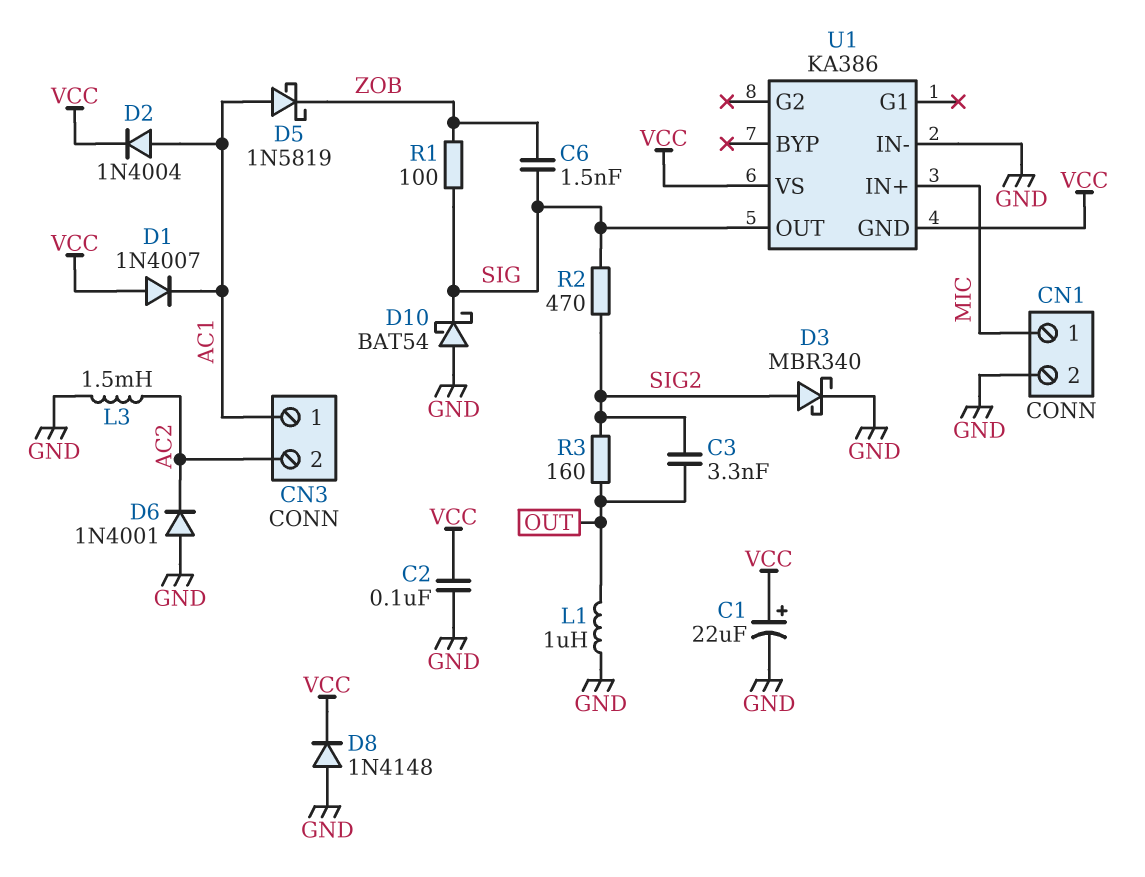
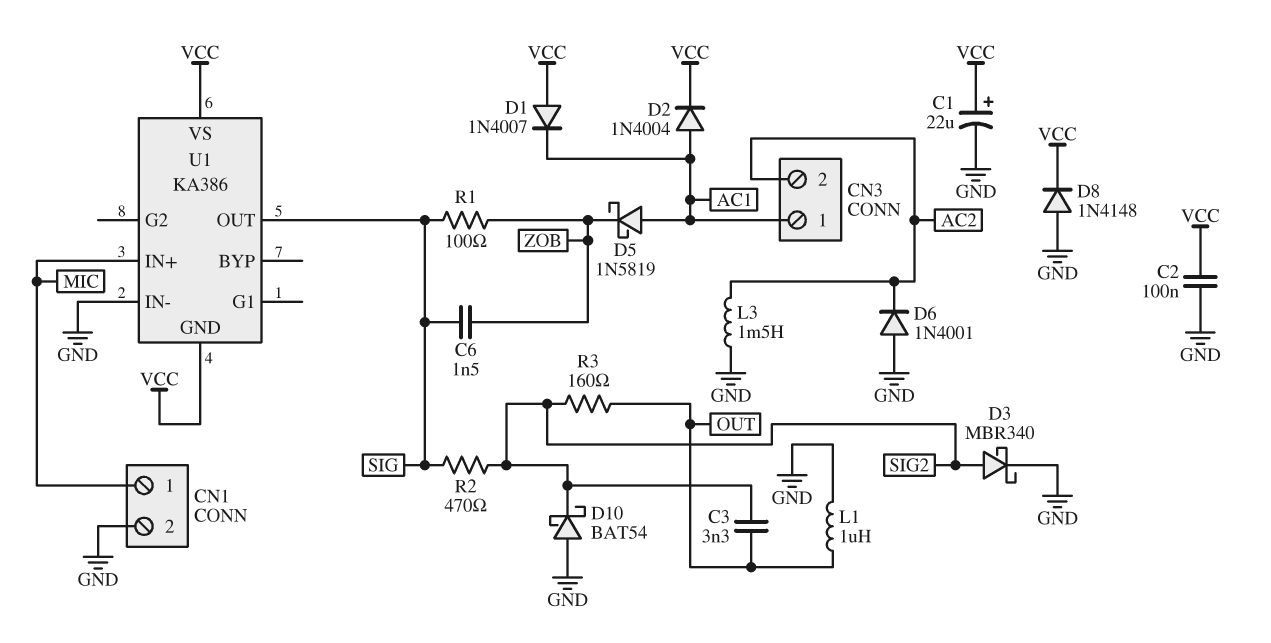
D10: schottky BAT54 (A GND, K SIG) -> schottky BAT54 (A GND, K SIG2)

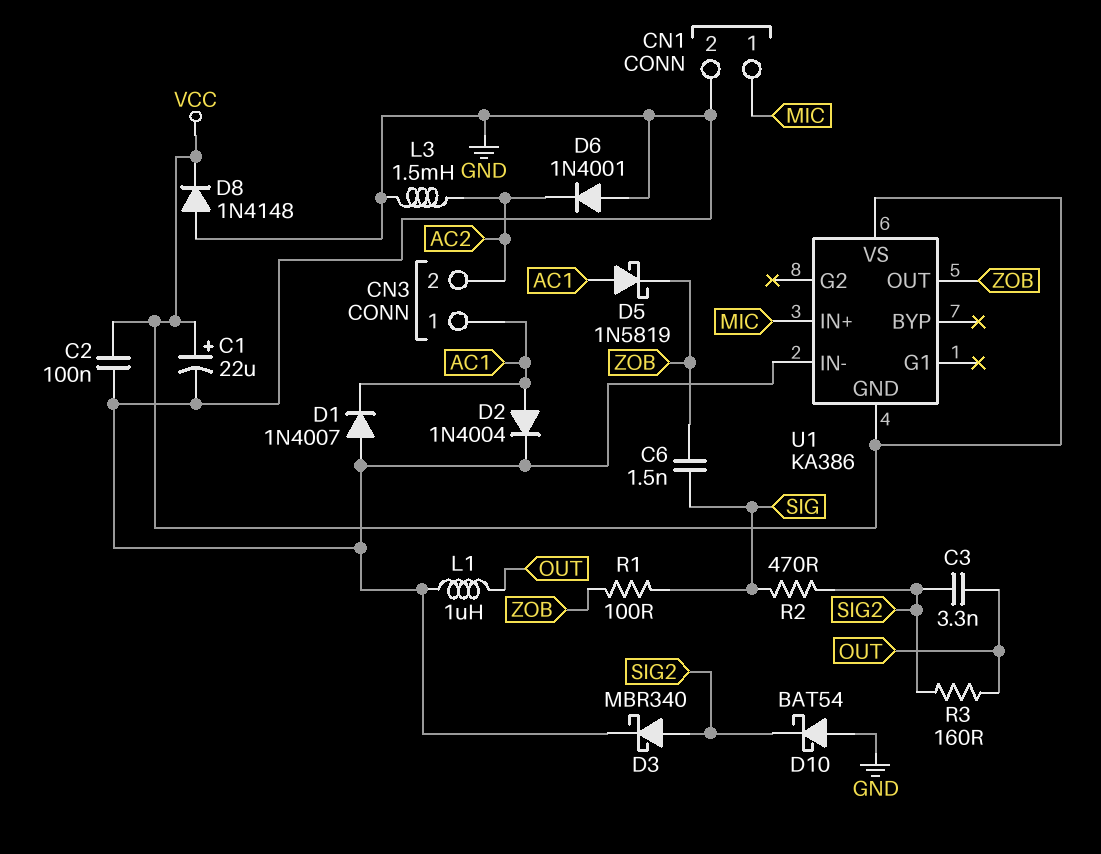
D1: diode 1N4007 (A VCC, K AC1) -> diode 1N4007 (A GND, K AC1)
D2: diode 1N4004 (A AC1, K VCC) -> diode 1N4004 (A AC1, K GND)
U1 pin OUT: SIG -> ZOB

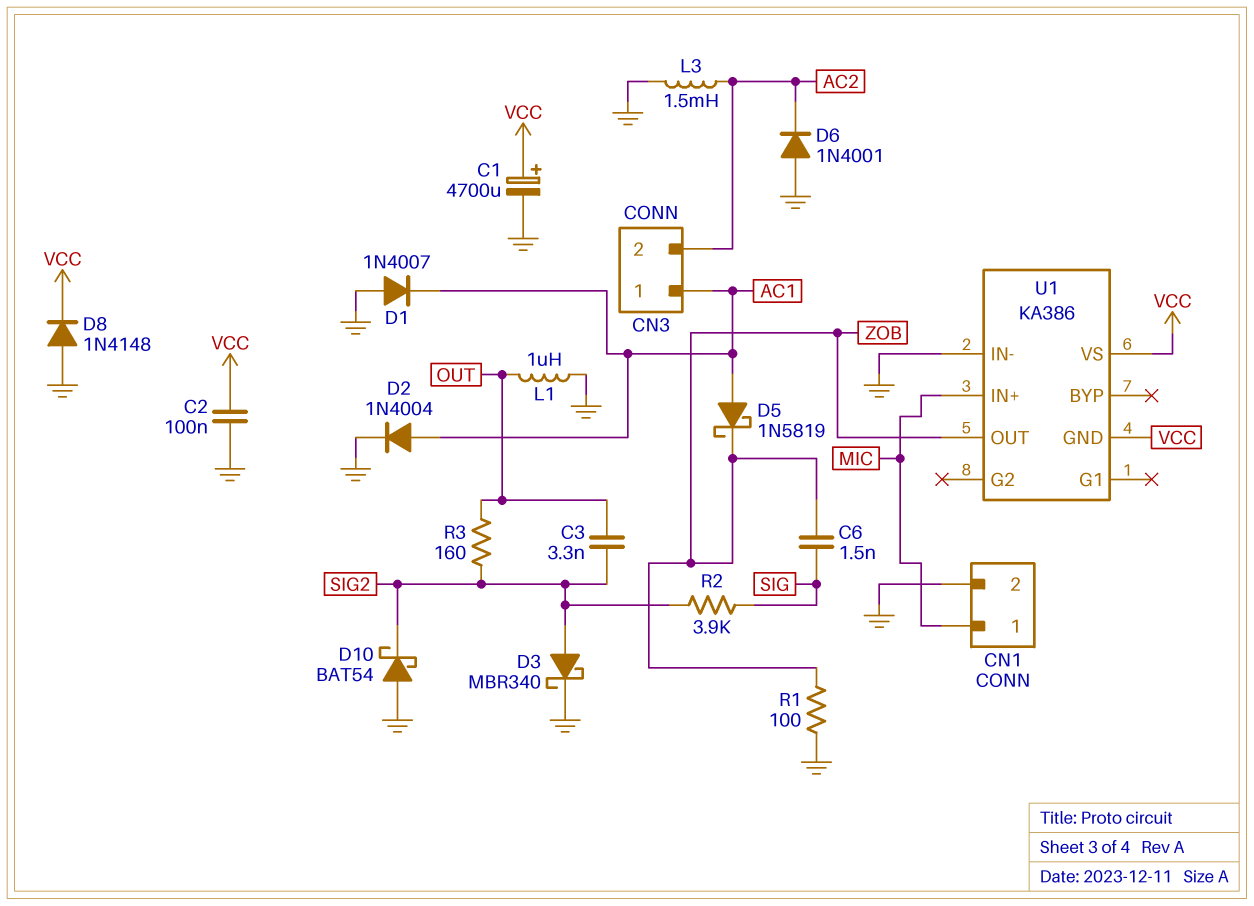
C1: 22uF (plus VCC, minus GND) -> 4700uF (plus VCC, minus GND)
R1: 100 (SIG, ZOB) -> 100 (GND, ZOB)
R2: 470 (SIG, SIG2) -> 3.9k (SIG, SIG2)

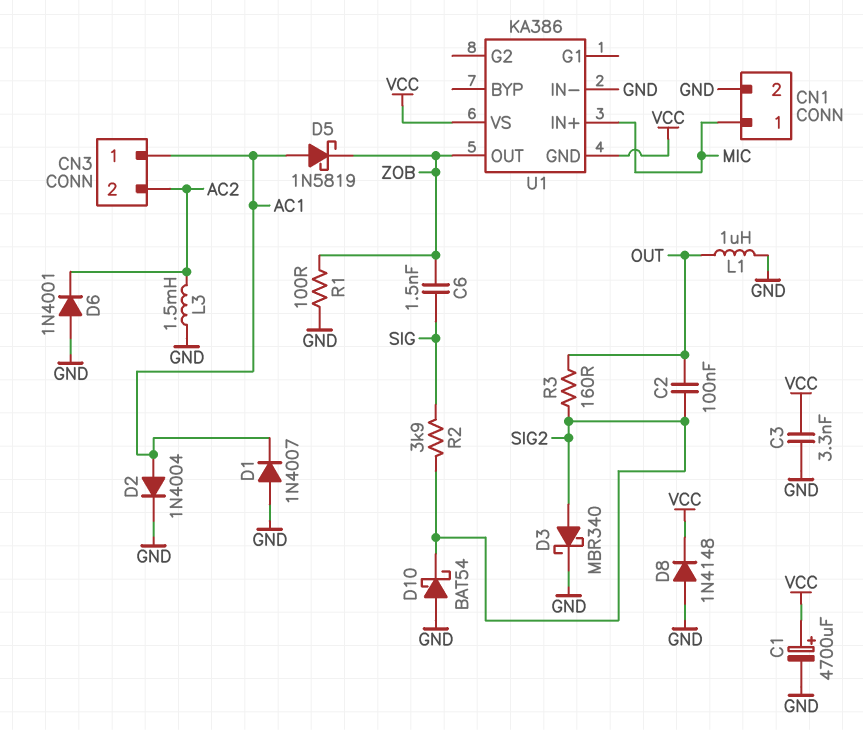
C2: 100nF (GND, VCC) -> 100nF (OUT, SIG2)
C3: 3.3nF (OUT, SIG2) -> 3.3nF (GND, VCC)

